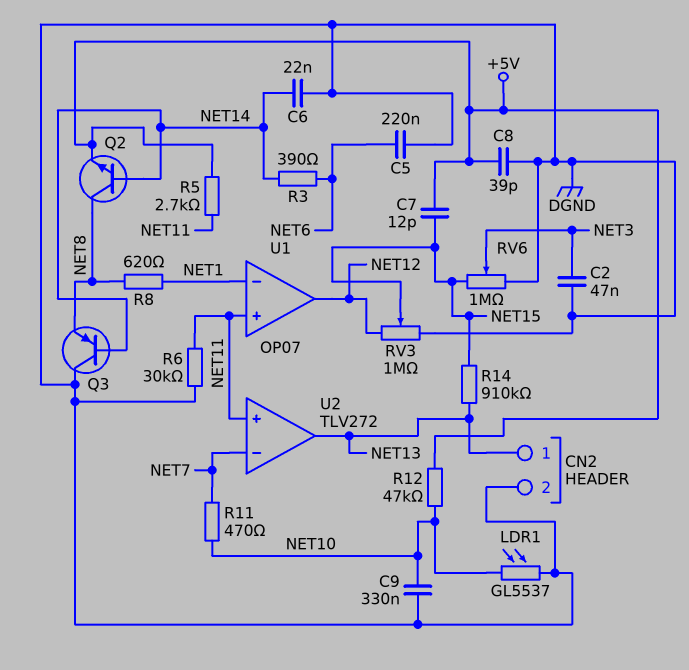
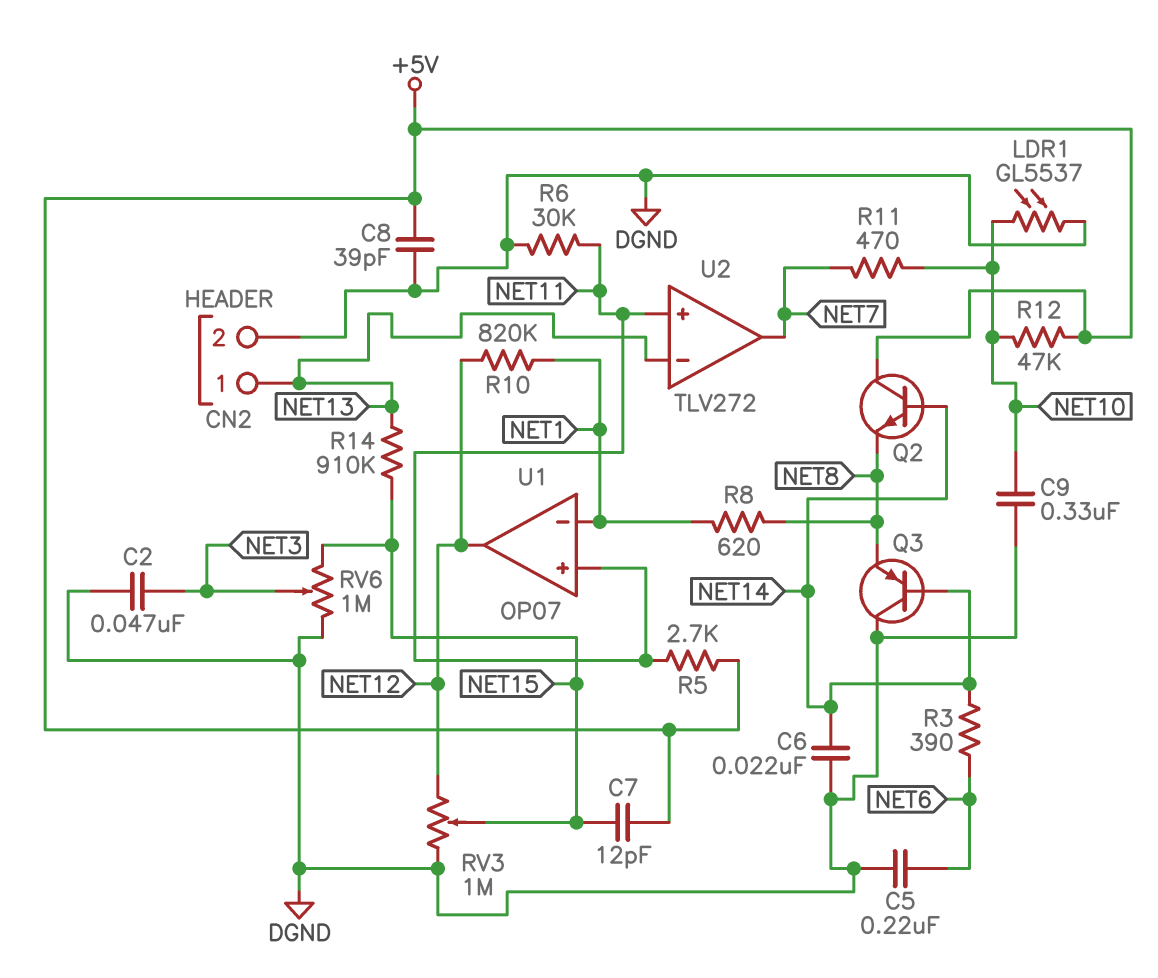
Q2: NPN (B NET14, C NET8, E +5V) -> NPN (B NET14, C +5V, E NET8)
R10: none -> 820k (NET1, NET12)
U2 pin in-: NET7 -> NET13
U2 pin out: NET13 -> NET7

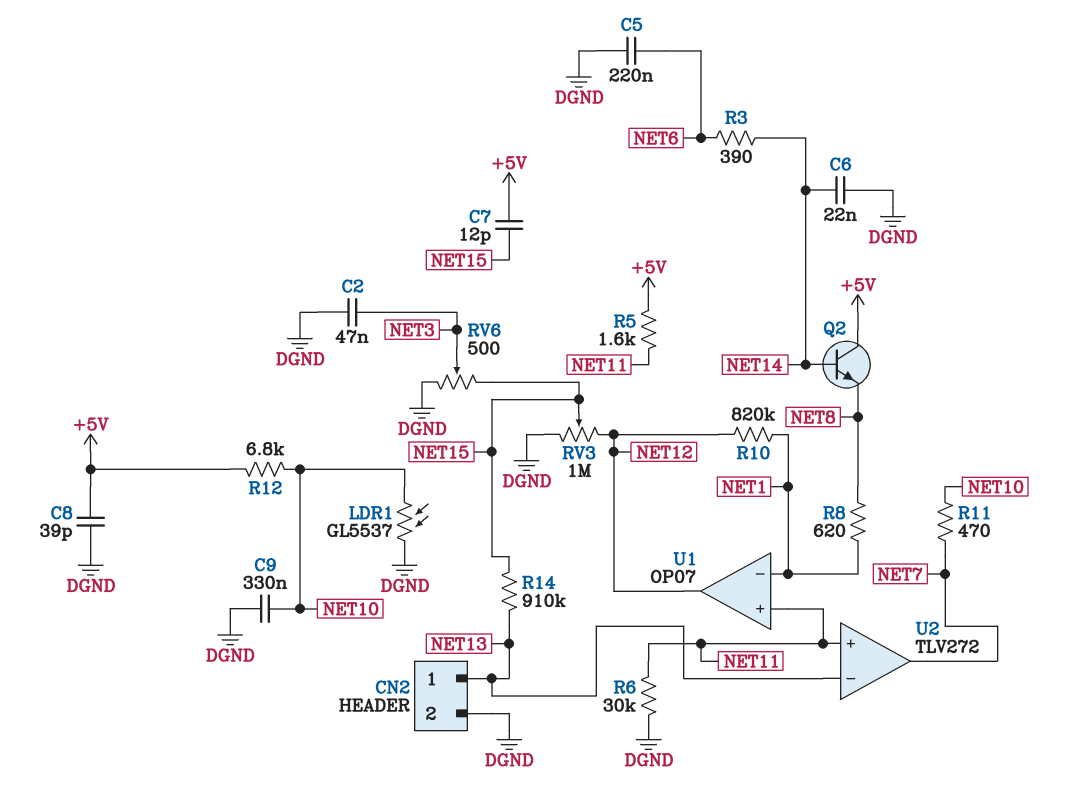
Q3: PNP (B NET14, C DGND, E NET8) -> none
R5: 2.7k (+5V, NET11) -> 1.6k (+5V, NET11)
R12: 47k (+5V, NET10) -> 6.8k (+5V, NET10)
RV6: 1M (DGND, NET15, wiper NET3) -> 500 (DGND, NET15, wiper NET3)

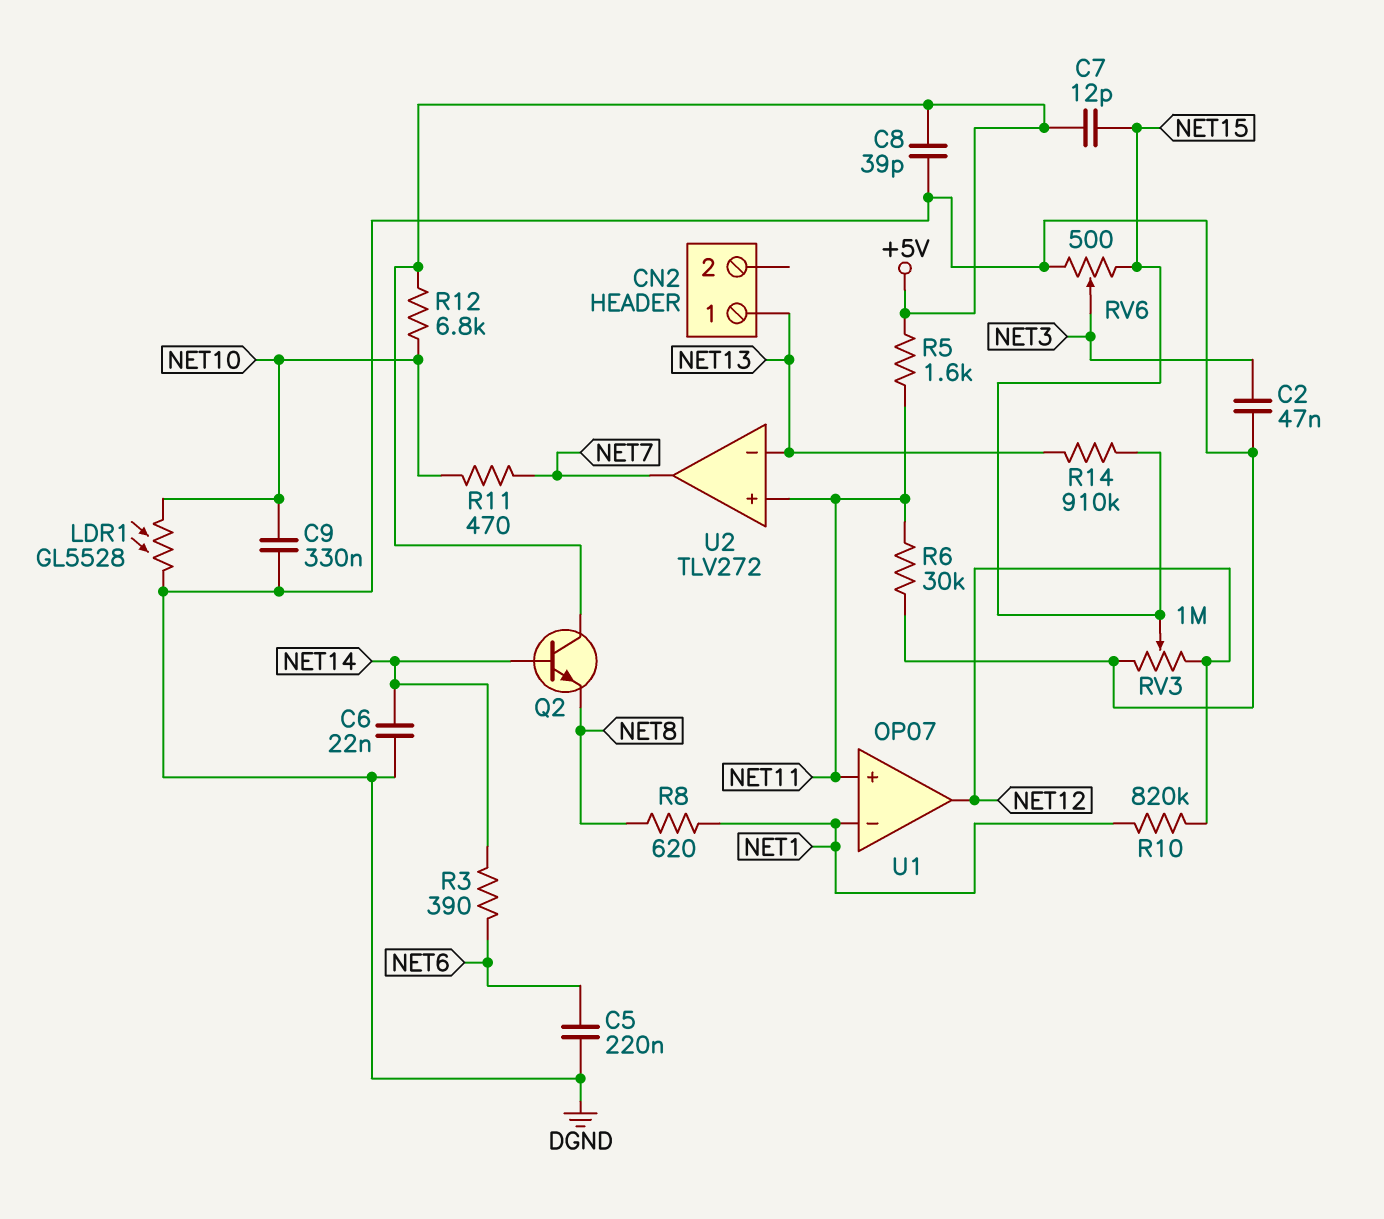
CN2 pin 2: DGND -> none
LDR1: GL5537 (DGND, NET10) -> GL5528 (DGND, NET10)

